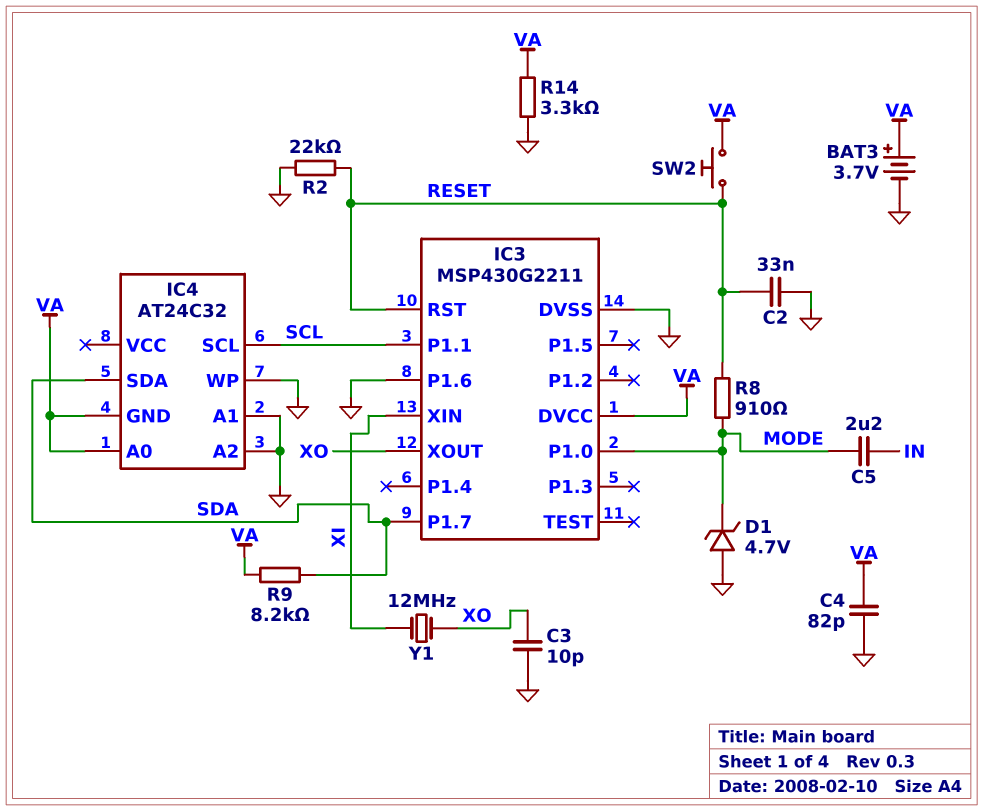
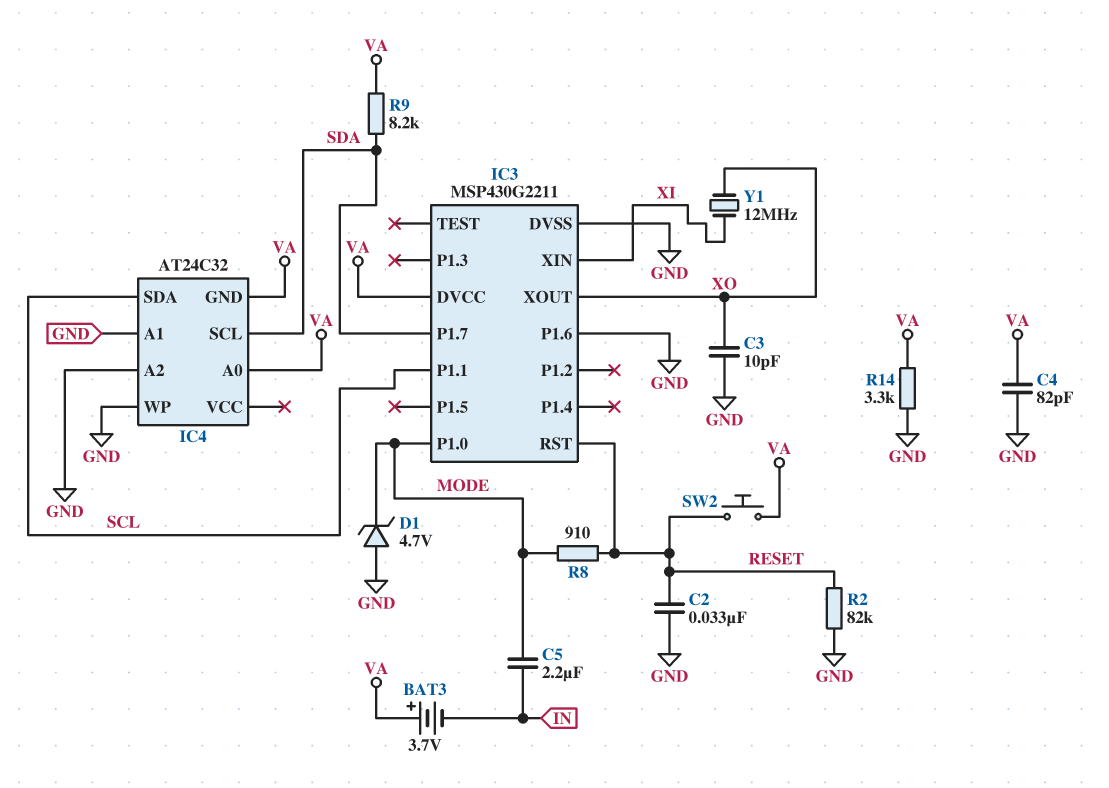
BAT3: 3.7V (plus VA, minus GND) -> 3.7V (plus VA, minus IN)
IC4 pin SCL: SCL -> SDA
IC4 pin SDA: SDA -> SCL
R2: 22k (GND, RESET) -> 82k (GND, RESET)

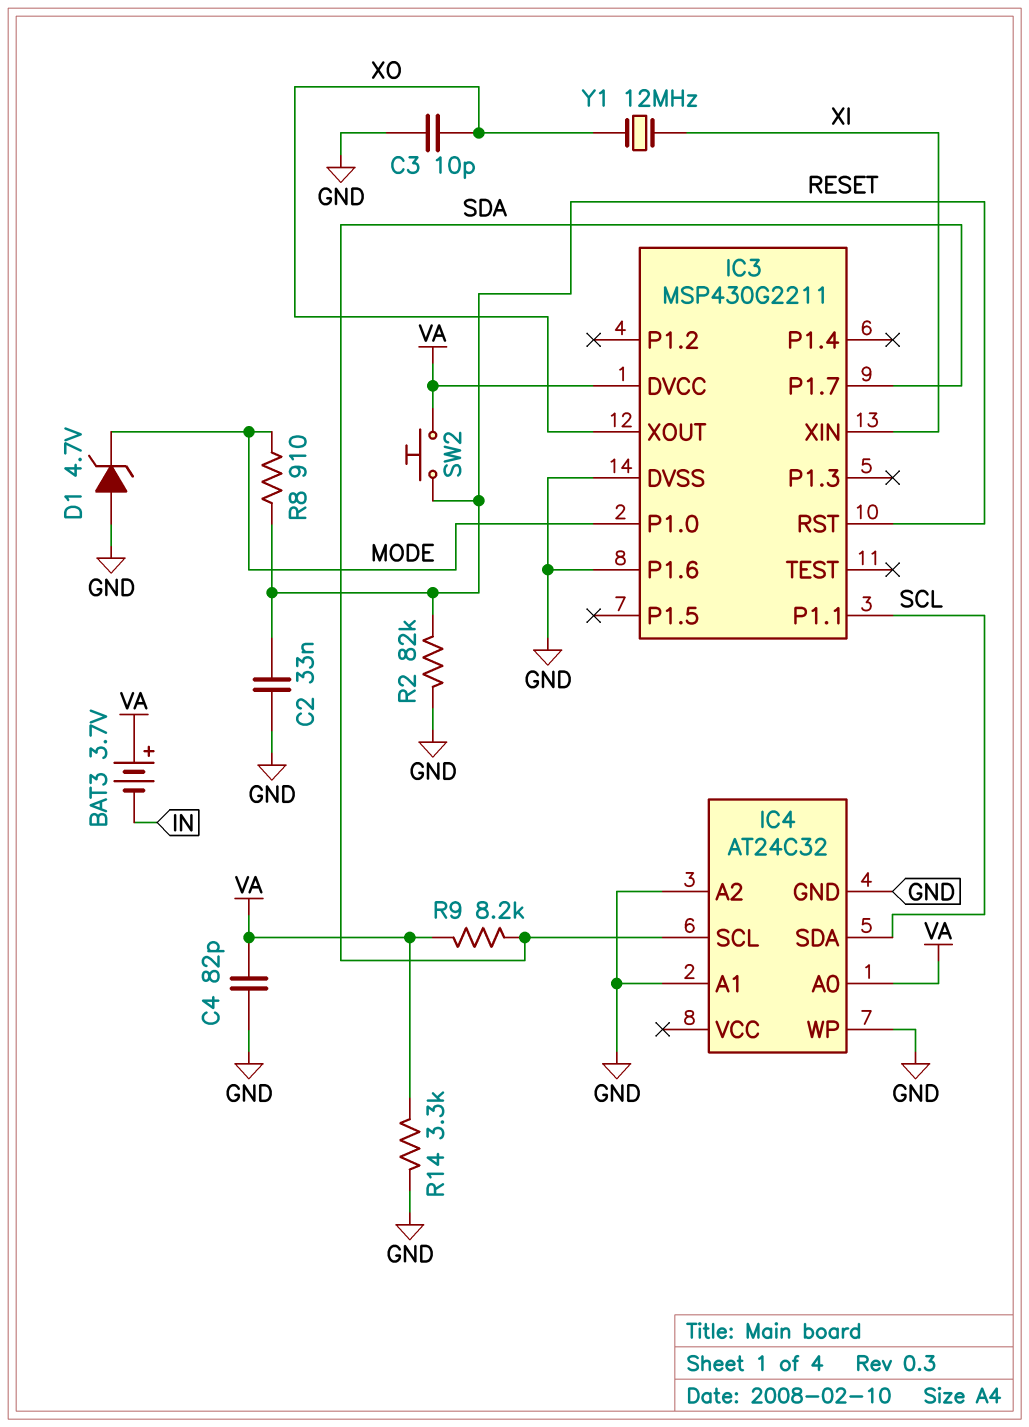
C5: 2.2uF (IN, MODE) -> none
IC4 pin GND: VA -> GND

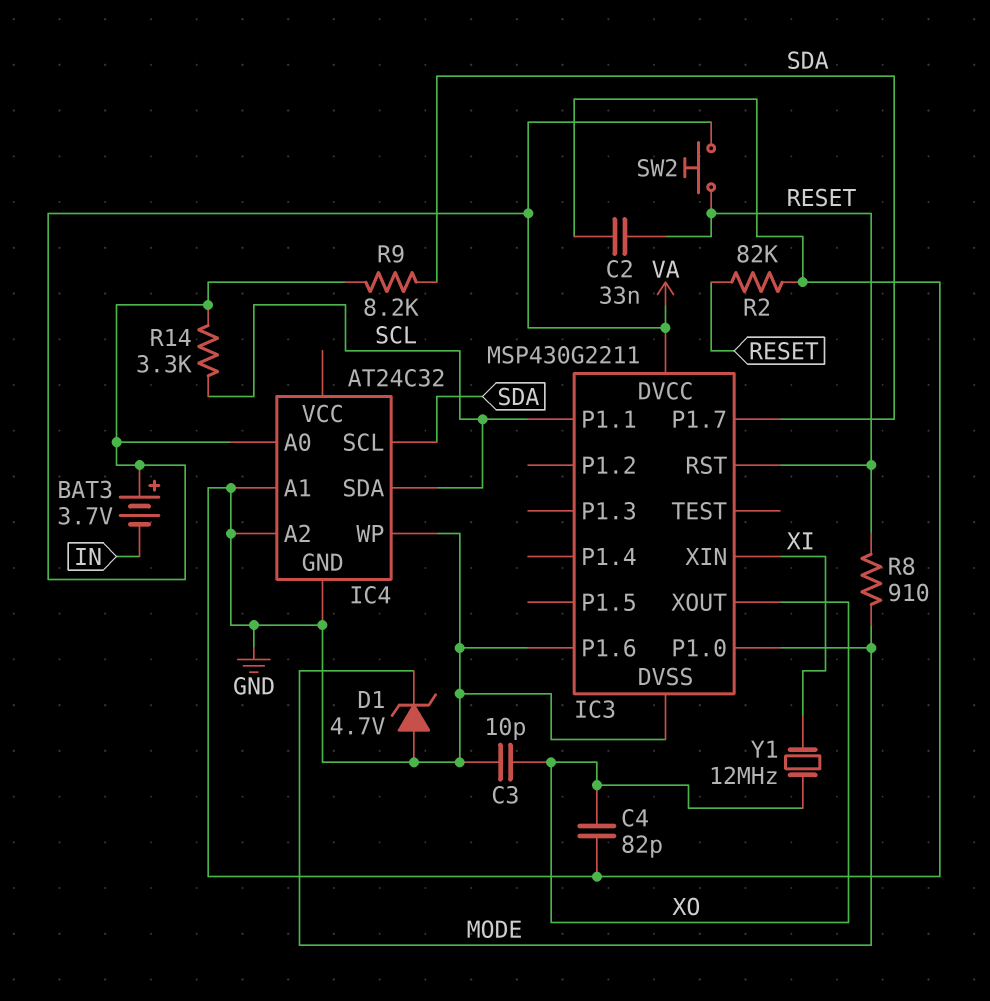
C4: 82pF (GND, VA) -> 82pF (GND, XO)
R14: 3.3k (GND, VA) -> 3.3k (SCL, VA)

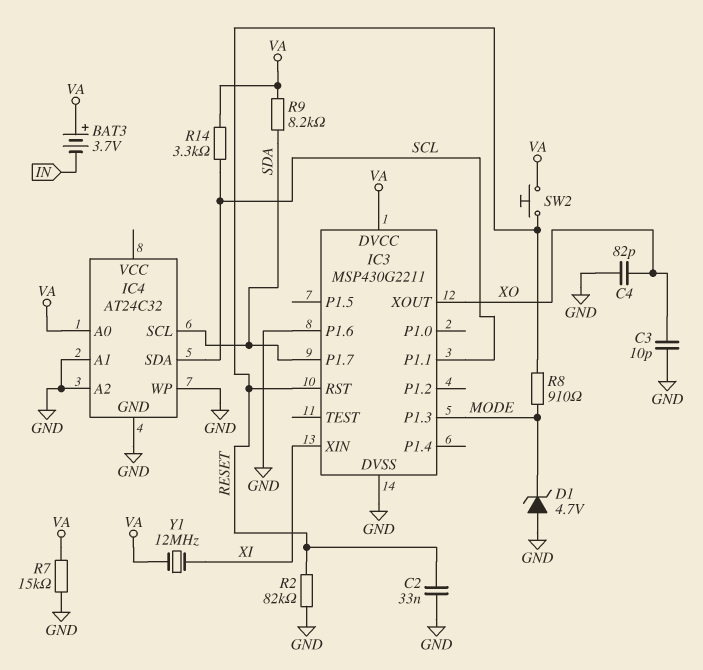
IC3 pin P1.0: MODE -> none
IC3 pin P1.3: none -> MODE
R7: none -> 15k (GND, VA)
Y1: 12MHz (XI, XO) -> 12MHz (VA, XI)

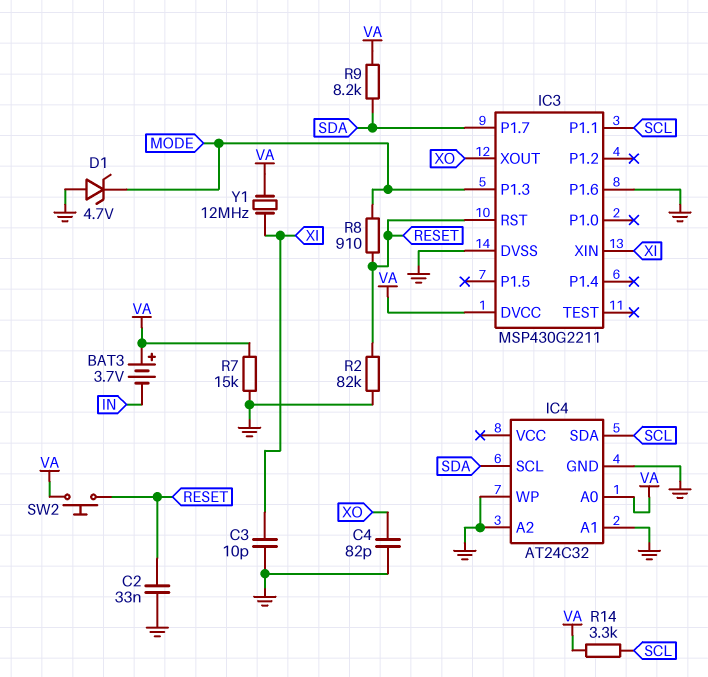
C3: 10pF (GND, XO) -> 10pF (GND, XI)

